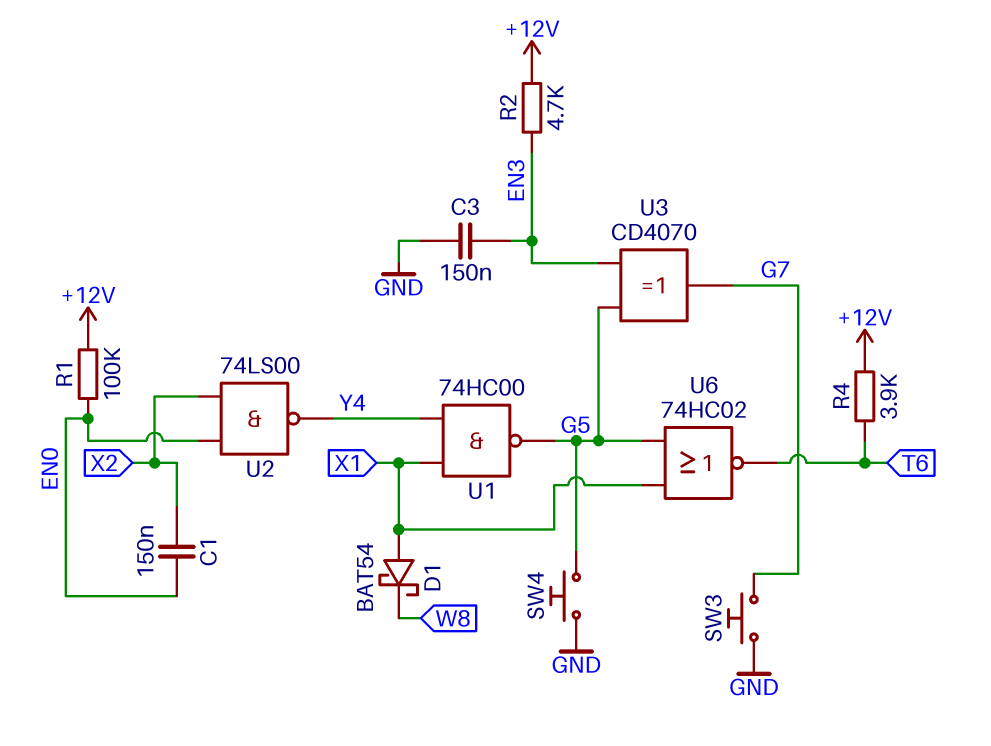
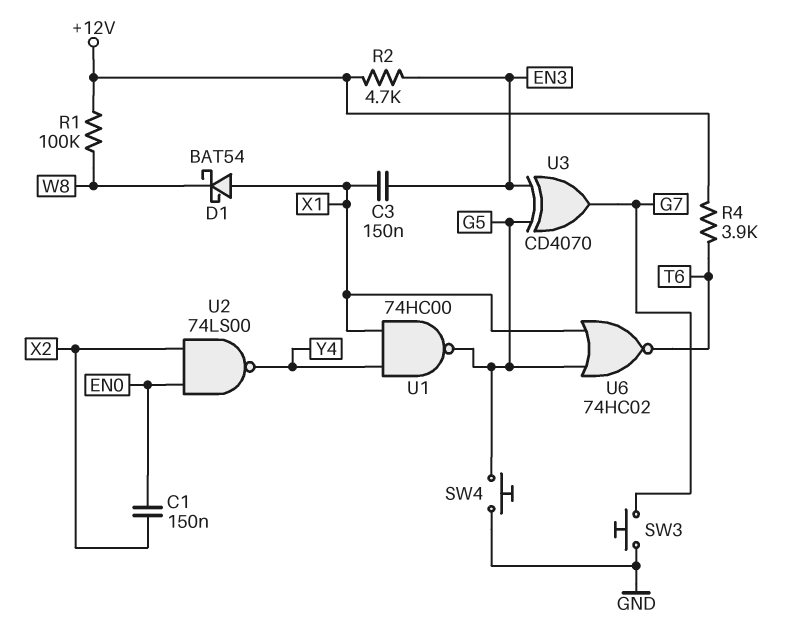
C3: 150nF (EN3, GND) -> 150nF (EN3, X1)
R1: 100k (+12V, EN0) -> 100k (+12V, W8)

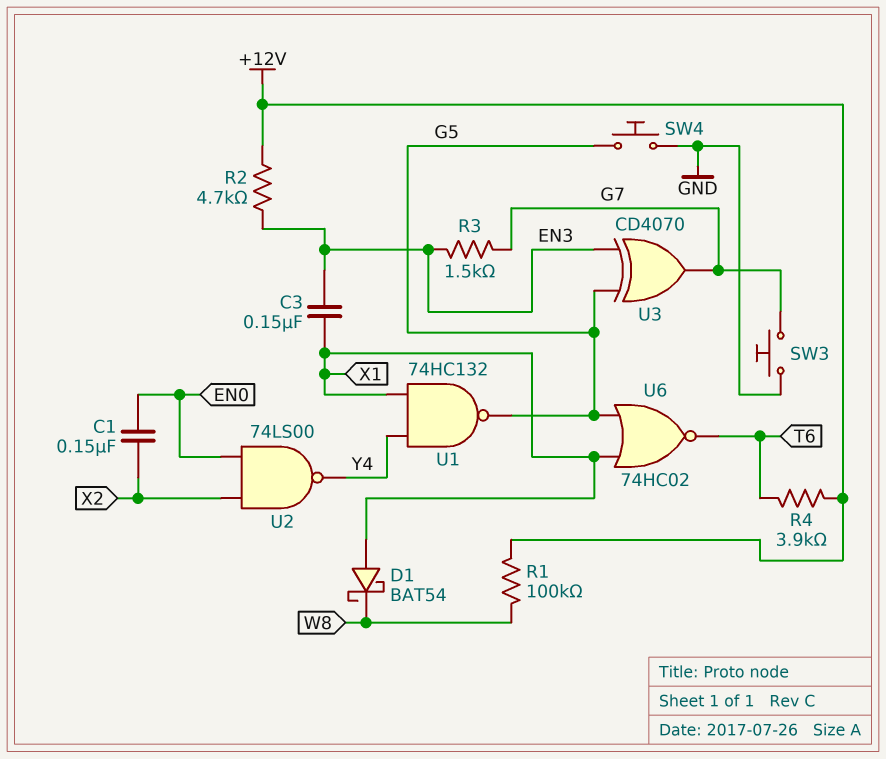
R3: none -> 1.5k (EN3, G7)
U1: NAND 74HC00 (in X1, in Y4, out G5) -> NAND 74HC132 (in X1, in Y4, out G5)

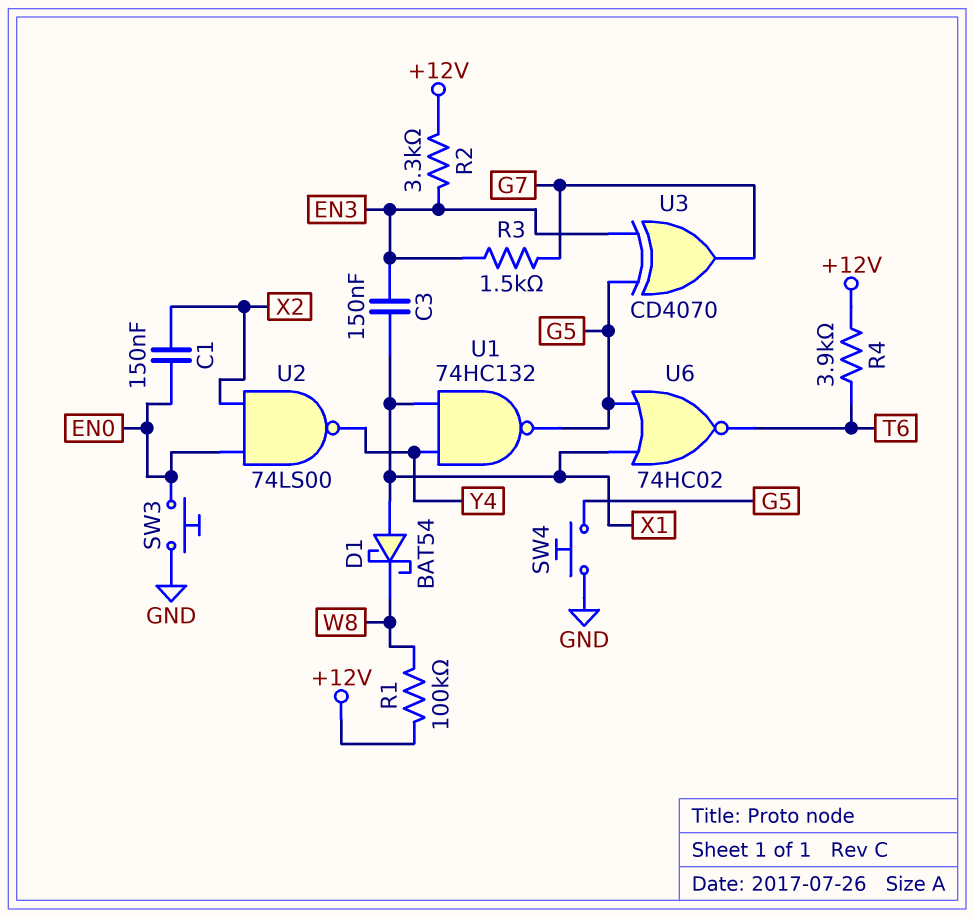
R2: 4.7k (+12V, EN3) -> 3.3k (+12V, EN3)
SW3: button (G7, GND) -> button (EN0, GND)

